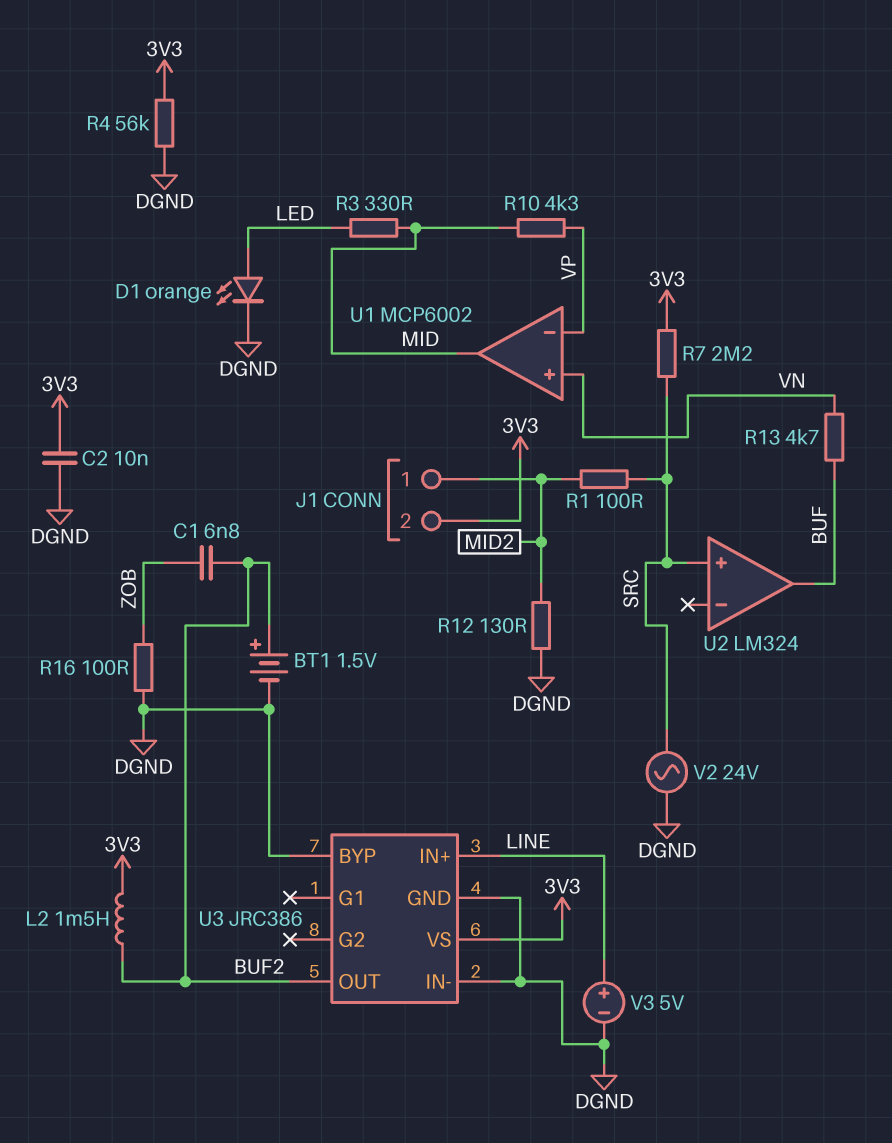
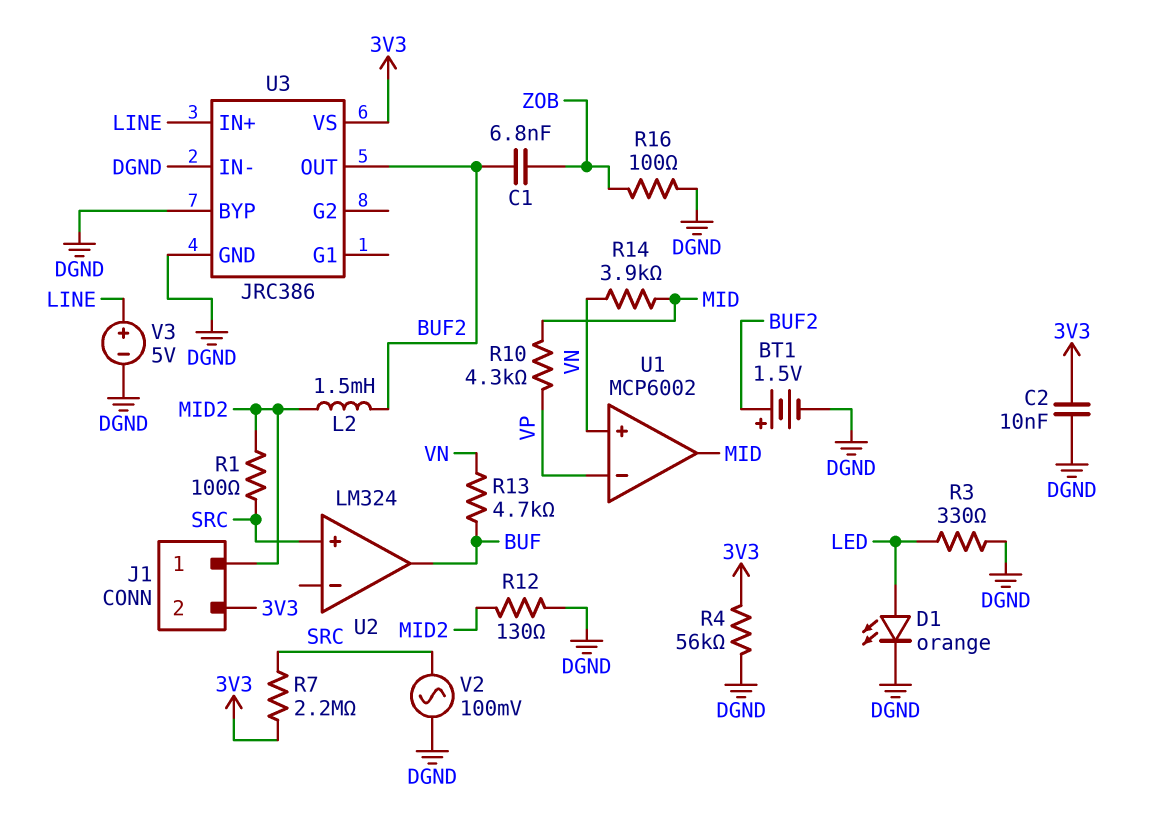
L2: 1.5mH (3V3, BUF2) -> 1.5mH (BUF2, MID2)
R3: 330 (LED, MID) -> 330 (DGND, LED)
R14: none -> 3.9k (MID, VN)
V2: AC 24V (DGND, SRC) -> AC 100mV (DGND, SRC)

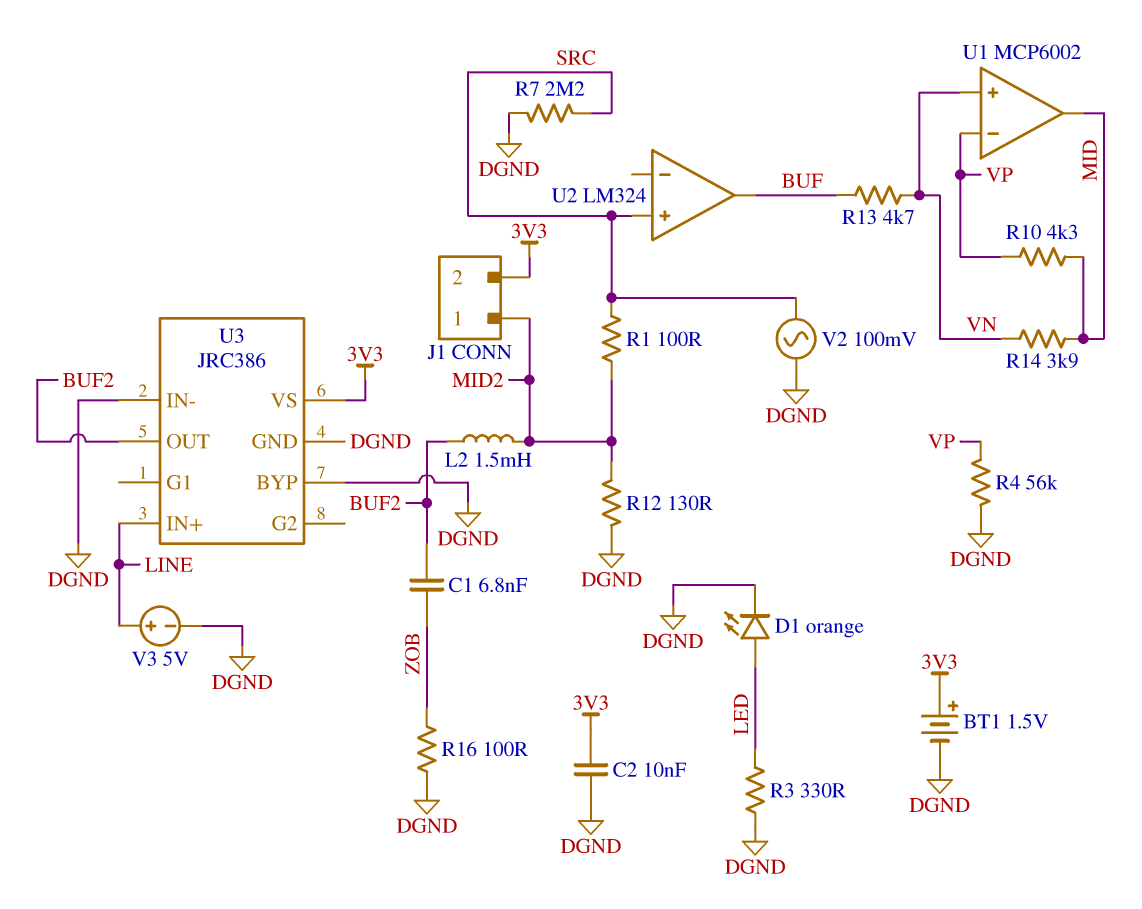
BT1: 1.5V (plus BUF2, minus DGND) -> 1.5V (plus 3V3, minus DGND)
R4: 56k (3V3, DGND) -> 56k (DGND, VP)
R7: 2.2M (3V3, SRC) -> 2.2M (DGND, SRC)

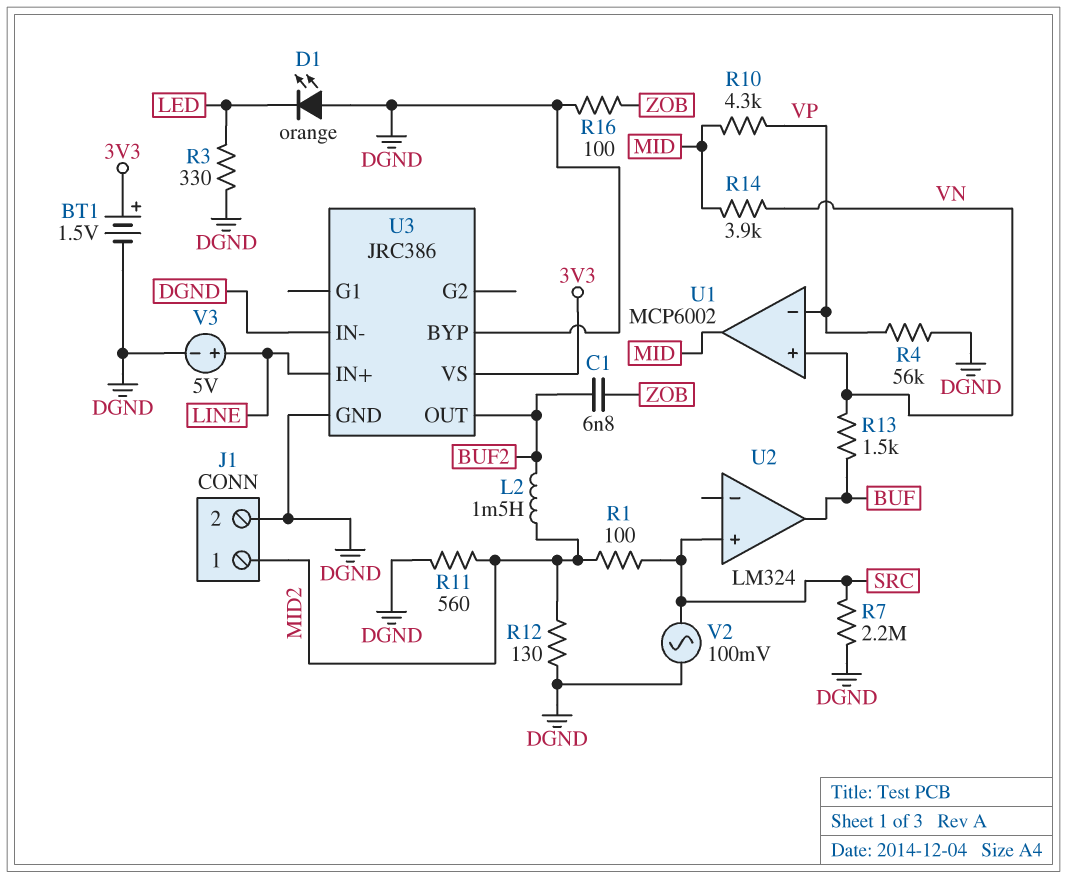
C2: 10nF (3V3, DGND) -> none
D1: LED orange (A LED, K DGND) -> LED orange (A DGND, K LED)
J1 pin 2: 3V3 -> DGND
R11: none -> 560 (DGND, MID2)
R13: 4.7k (BUF, VN) -> 1.5k (BUF, VN)

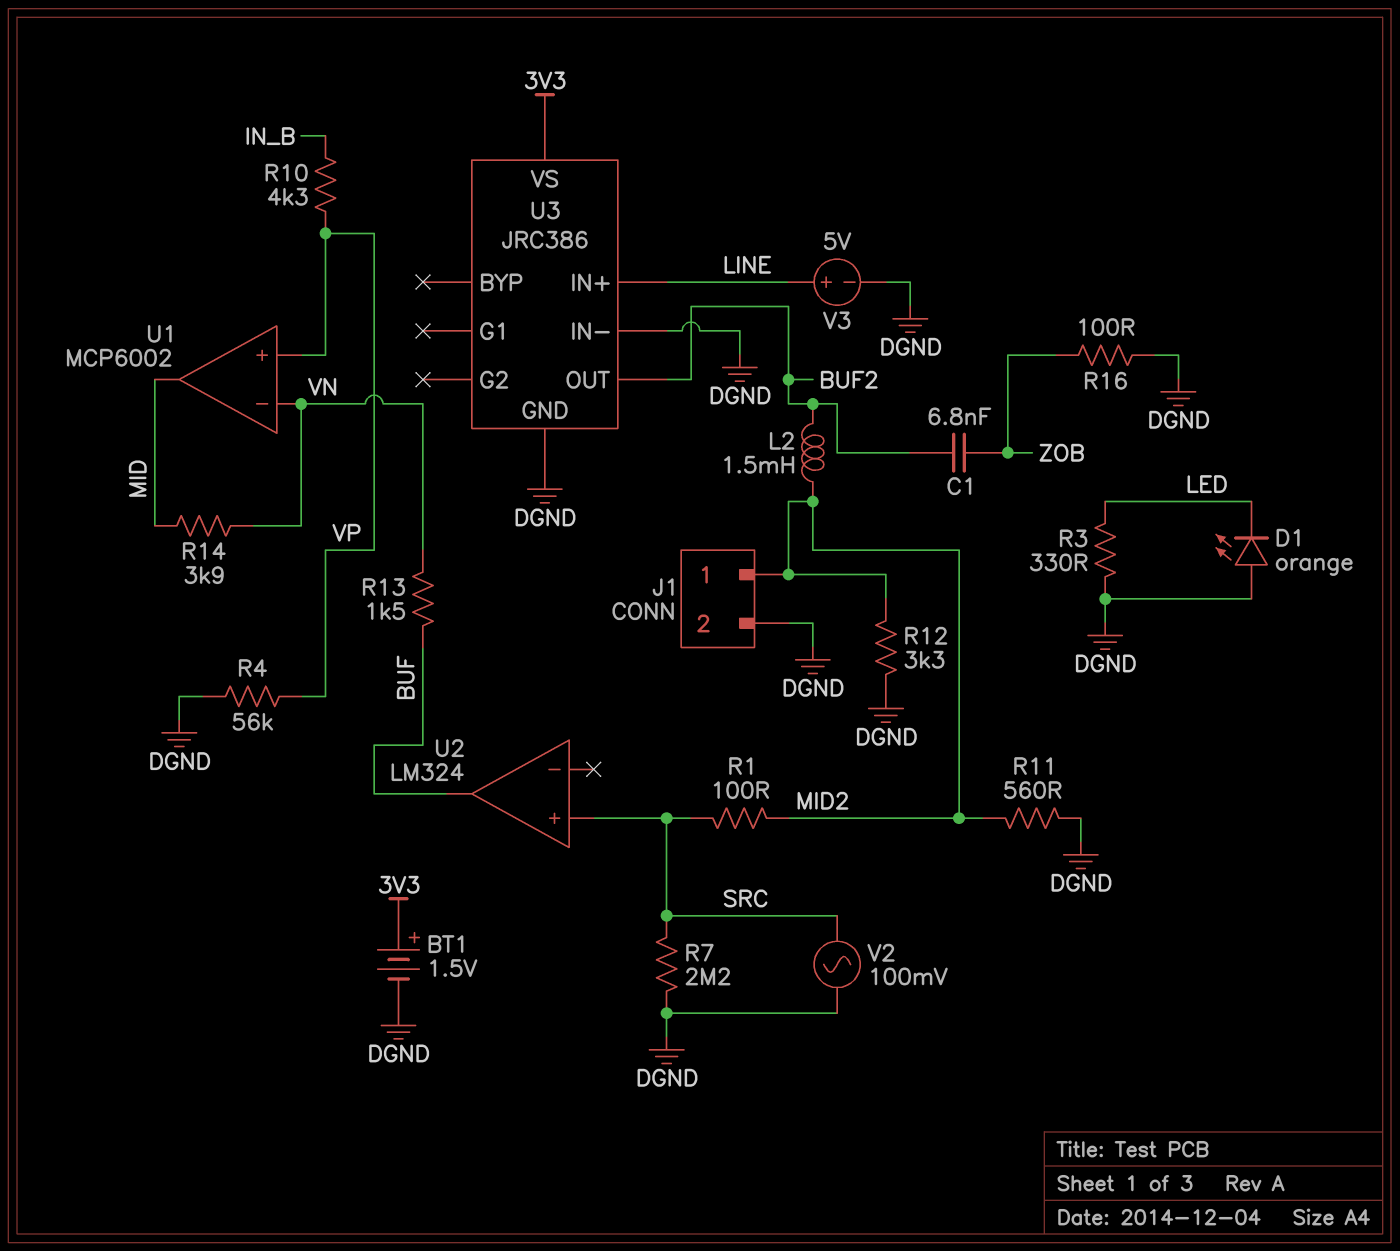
R10: 4.3k (MID, VP) -> 4.3k (IN_B, VP)
R12: 130 (DGND, MID2) -> 3.3k (DGND, MID2)
U1 pin in+: VN -> VP
U1 pin in-: VP -> VN
U3 pin BYP: DGND -> none

